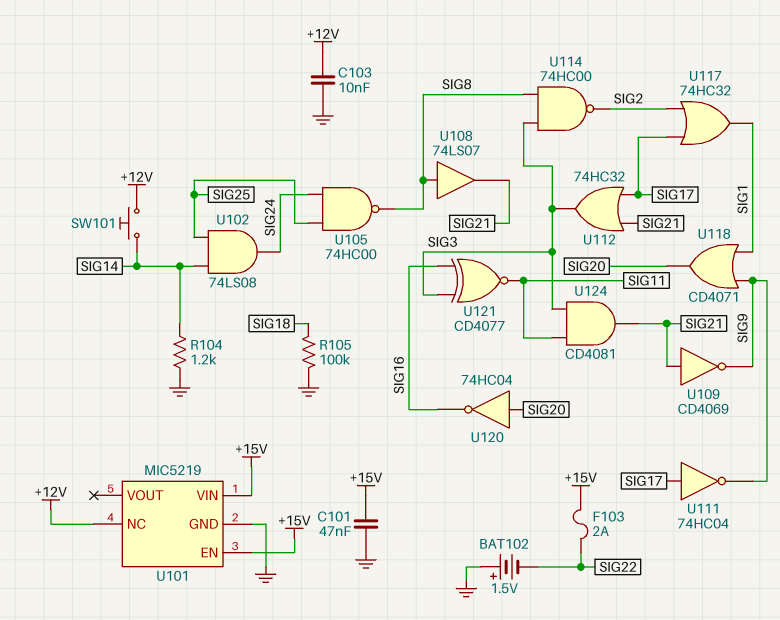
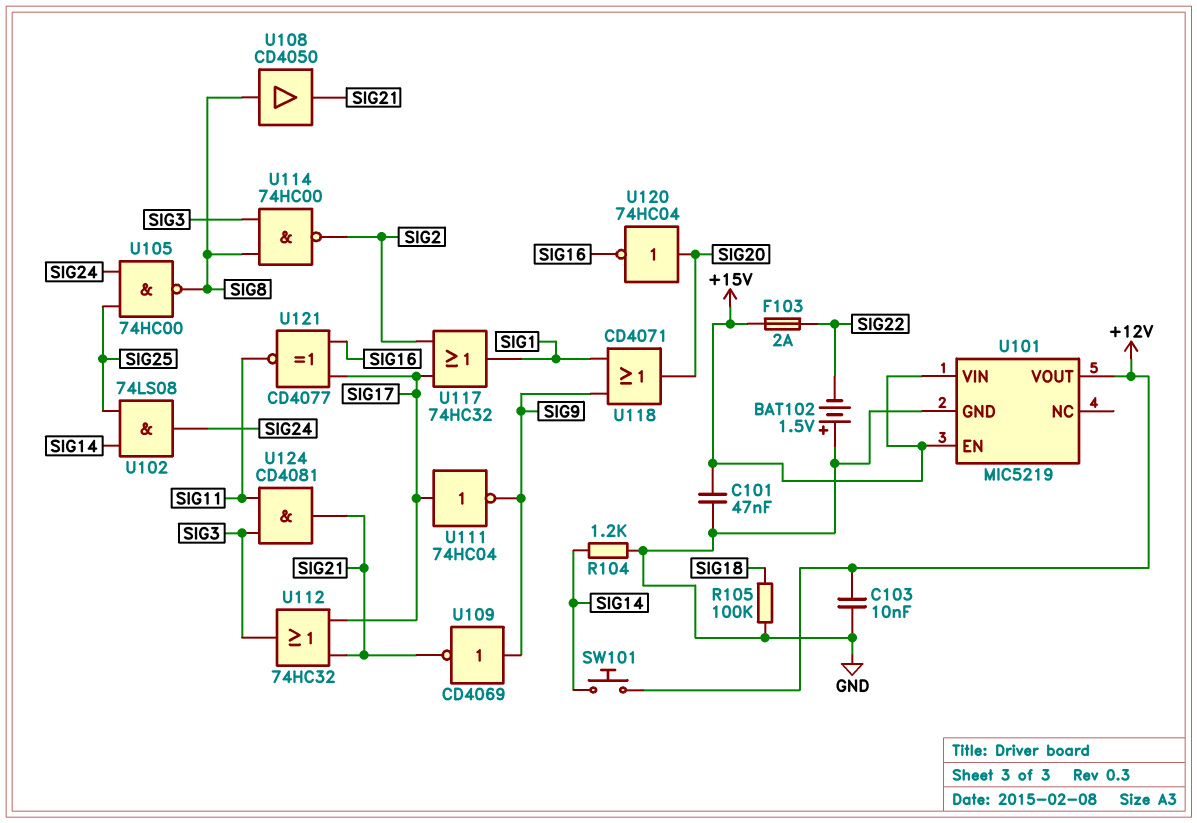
U101 pin NC: +12V -> none
U101 pin VOUT: none -> +12V
U108: buffer 74LS07 (in SIG8, out SIG21) -> buffer CD4050 (in SIG8, out SIG21)
U109: NOT CD4069 (in SIG21, out SIG9) -> NOT CD4069 (in SIG9, out SIG21)
U121: XNOR CD4077 (in SIG3, in SIG16, out SIG11) -> XNOR CD4077 (in SIG16, in SIG17, out SIG11)

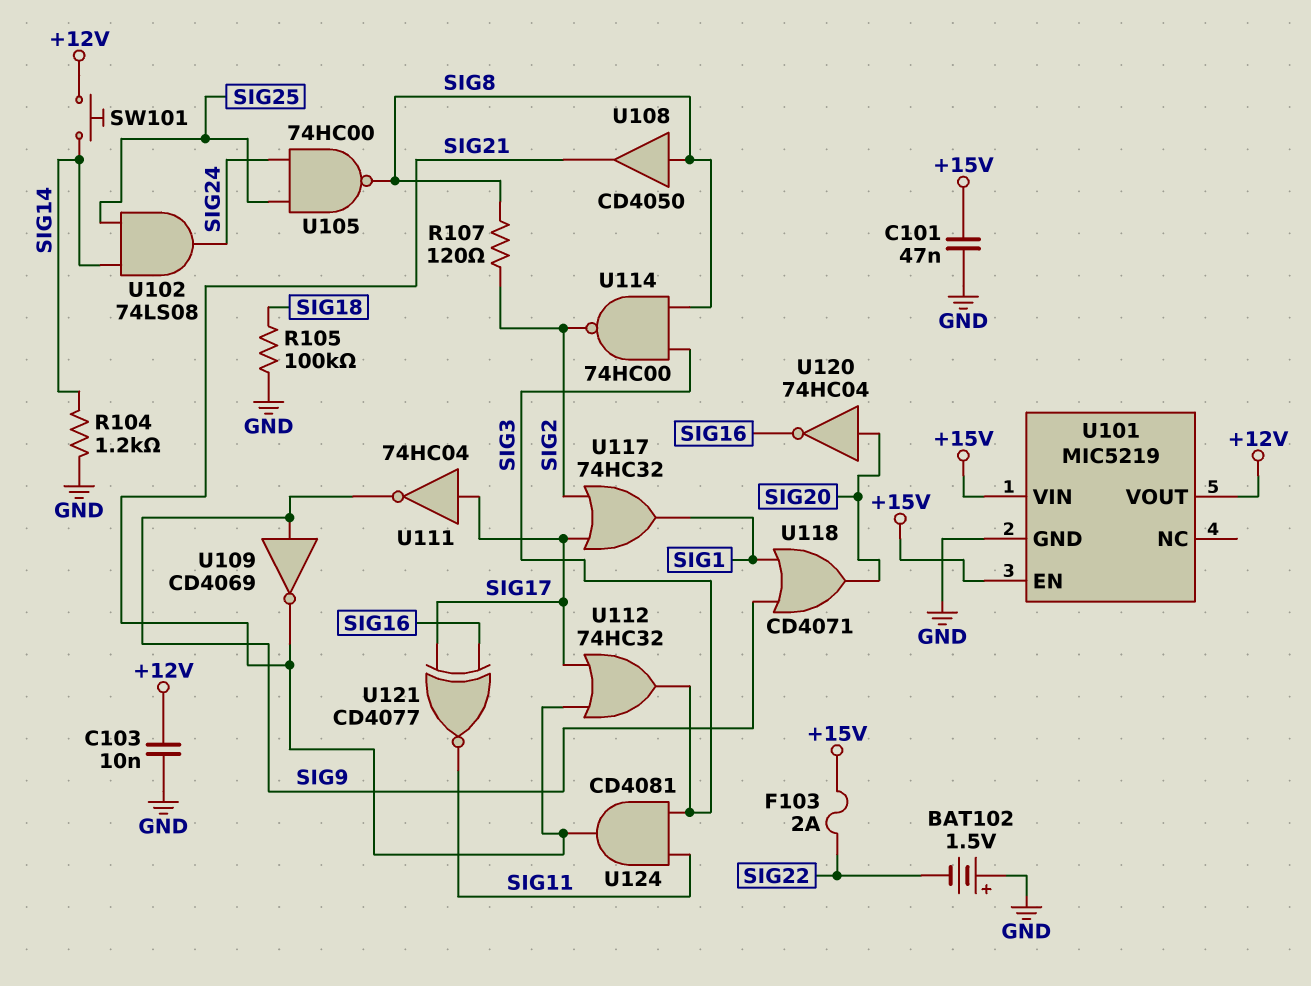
R107: none -> 120 (SIG2, SIG8)

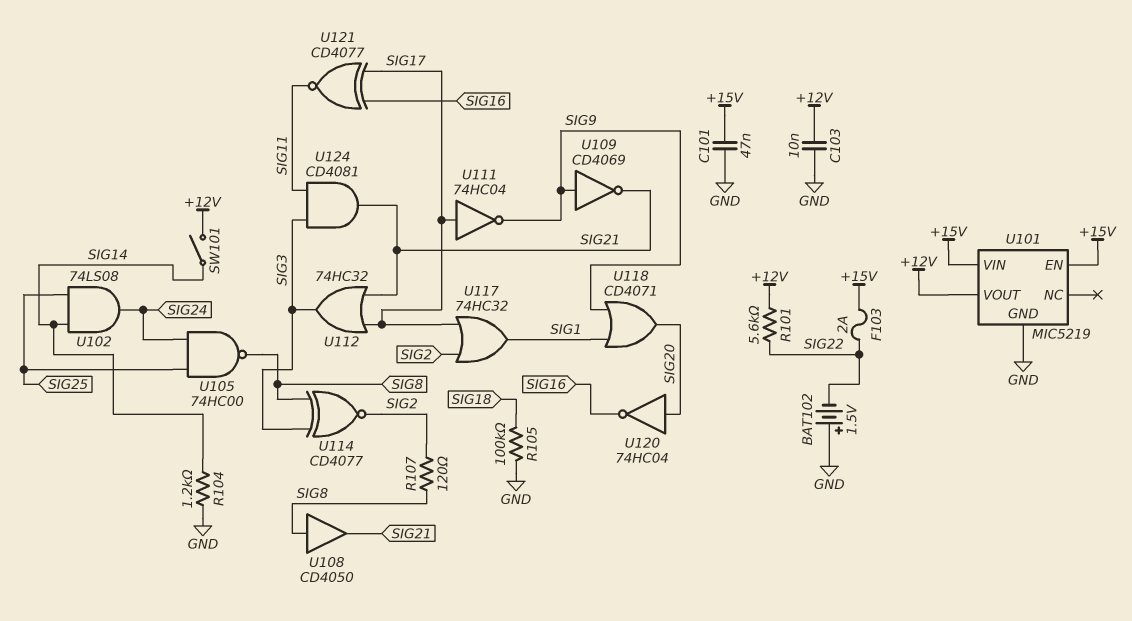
R101: none -> 5.6k (+12V, SIG22)
SW101: button (+12V, SIG14) -> switch (+12V, SIG14)
U114: NAND 74HC00 (in SIG3, in SIG8, out SIG2) -> XNOR CD4077 (in SIG3, in SIG8, out SIG2)

